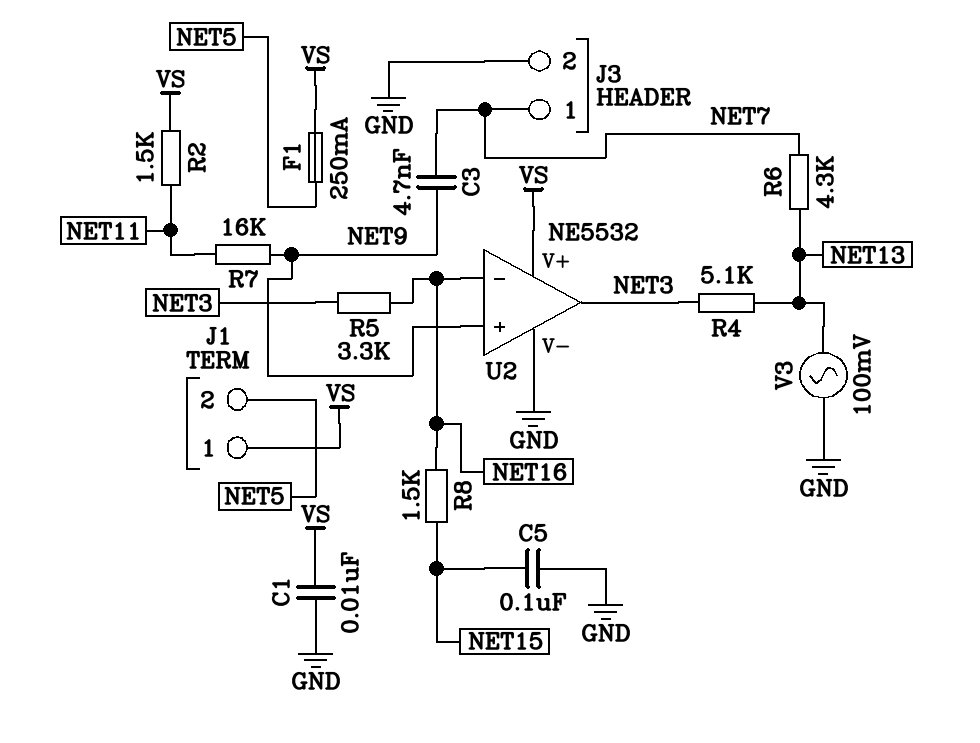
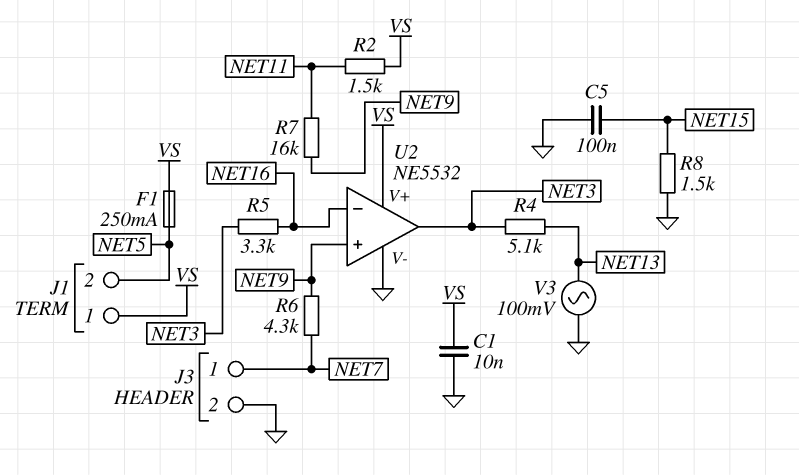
C3: 4.7nF (NET7, NET9) -> none
R6: 4.3k (NET7, NET13) -> 4.3k (NET7, NET9)
R8: 1.5k (NET15, NET16) -> 1.5k (GND, NET15)

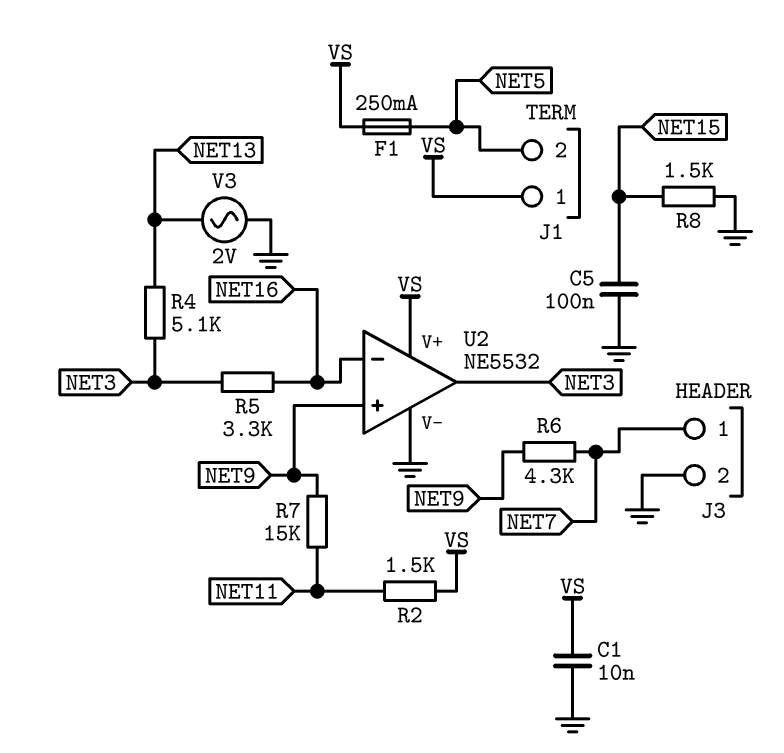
R7: 16k (NET9, NET11) -> 15k (NET9, NET11)
V3: AC 100mV (GND, NET13) -> AC 2V (GND, NET13)

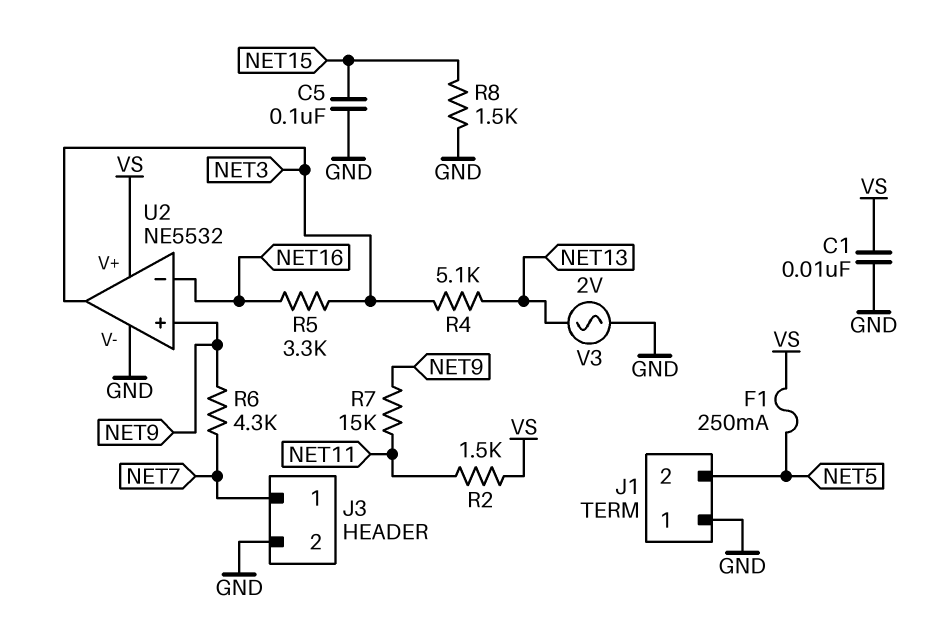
J1 pin 1: VS -> GND

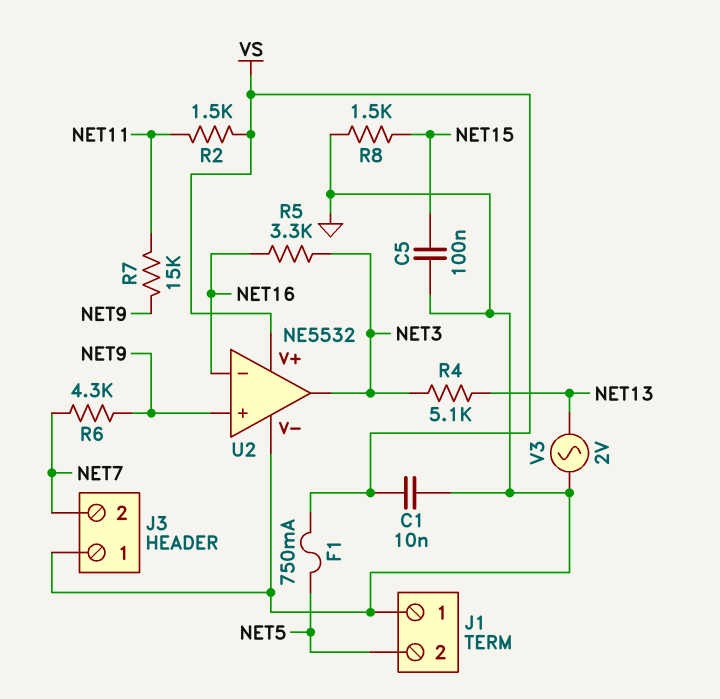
F1: 250mA (NET5, VS) -> 750mA (NET5, VS)
J3 pin 1: NET7 -> GND
J3 pin 2: GND -> NET7

